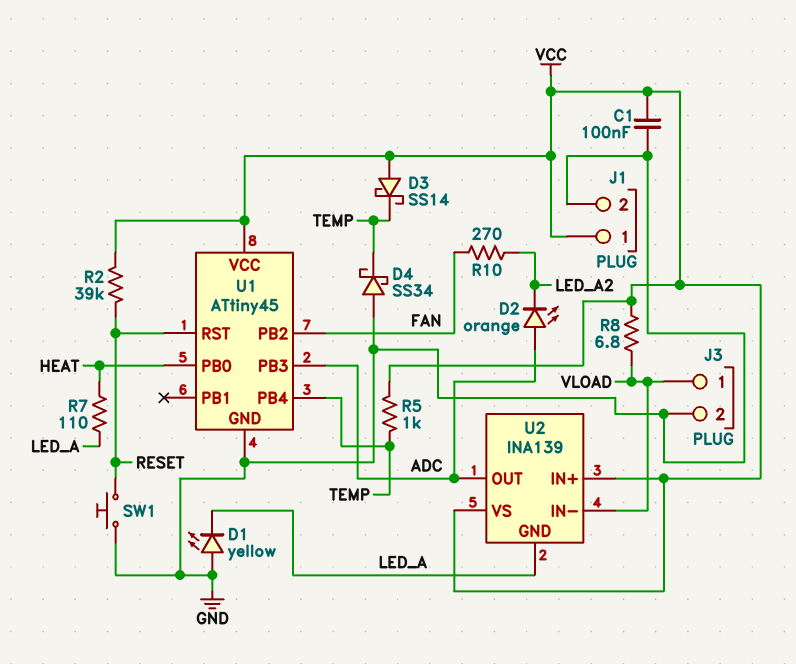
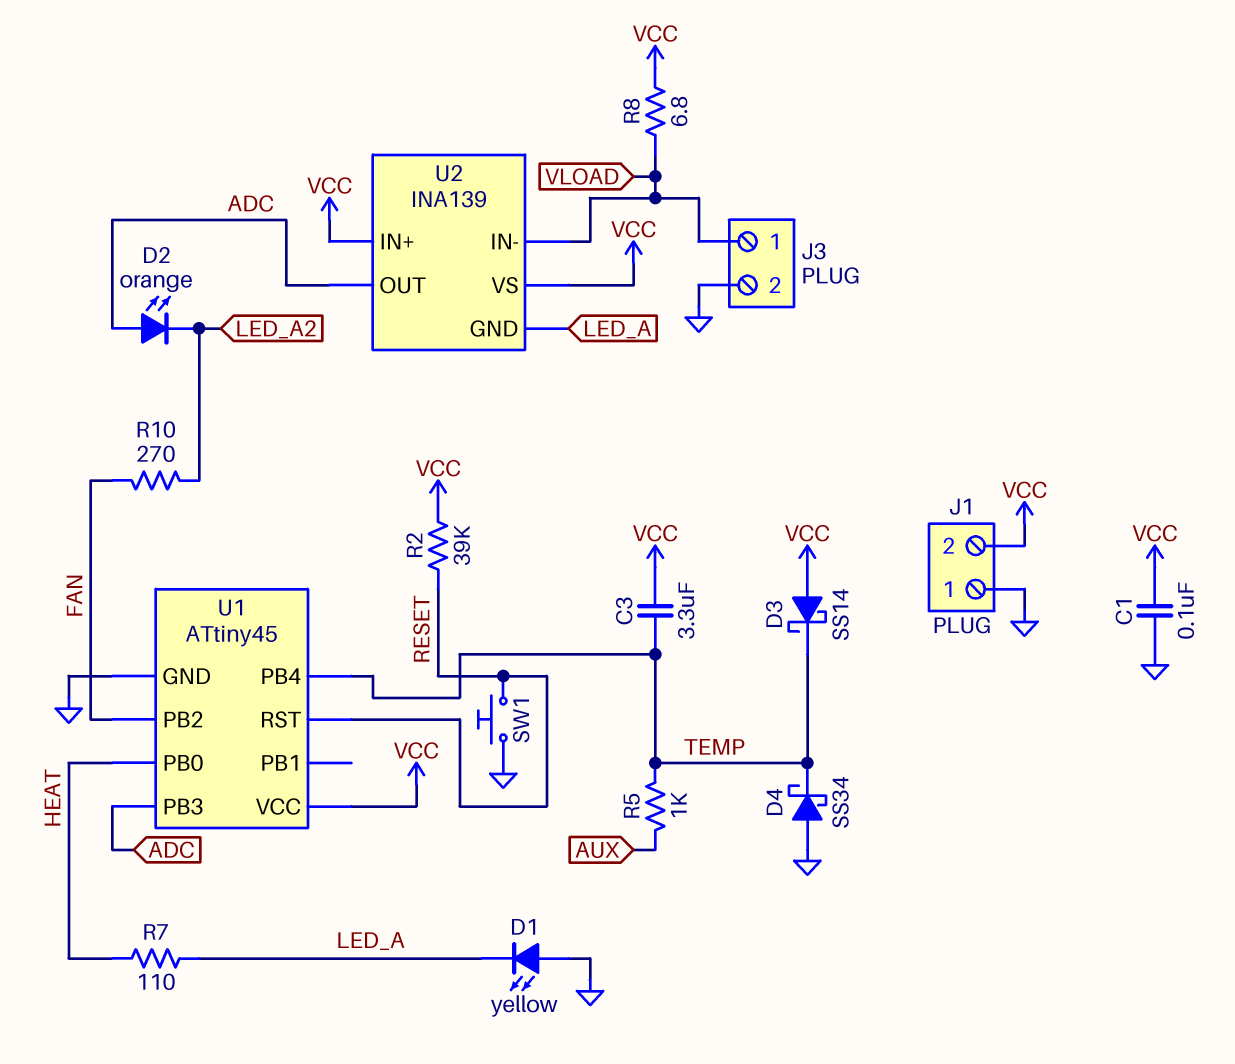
C3: none -> 3.3uF (TEMP, VCC)
J1 pin 1: VCC -> GND
J1 pin 2: GND -> VCC
R5: 1k (TEMP, VCC) -> 1k (AUX, TEMP)

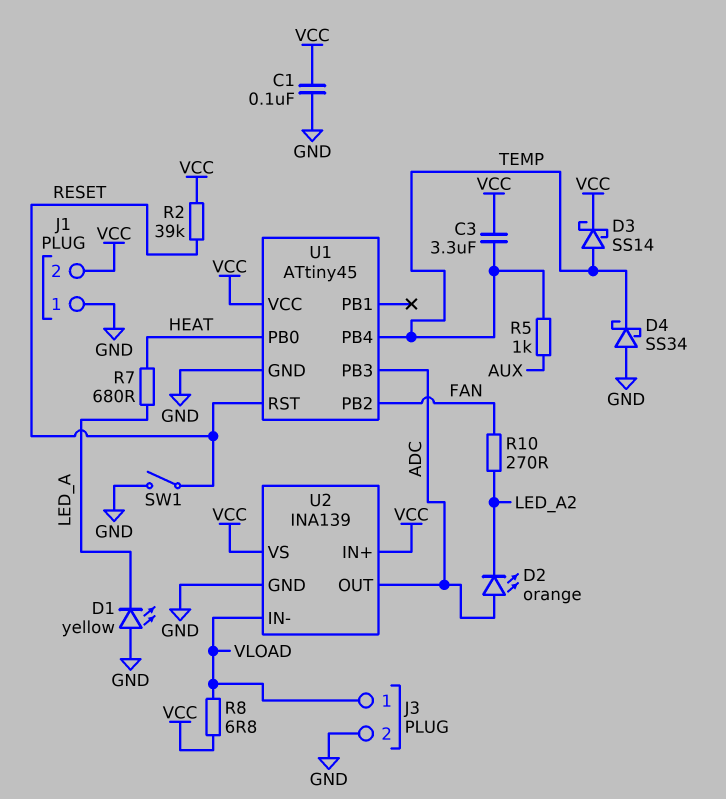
D3: schottky SS14 (A VCC, K TEMP) -> schottky SS14 (A TEMP, K VCC)
R7: 110 (HEAT, LED_A) -> 680 (HEAT, LED_A)
SW1: button (GND, RESET) -> switch (GND, RESET)
U2 pin GND: LED_A -> GND

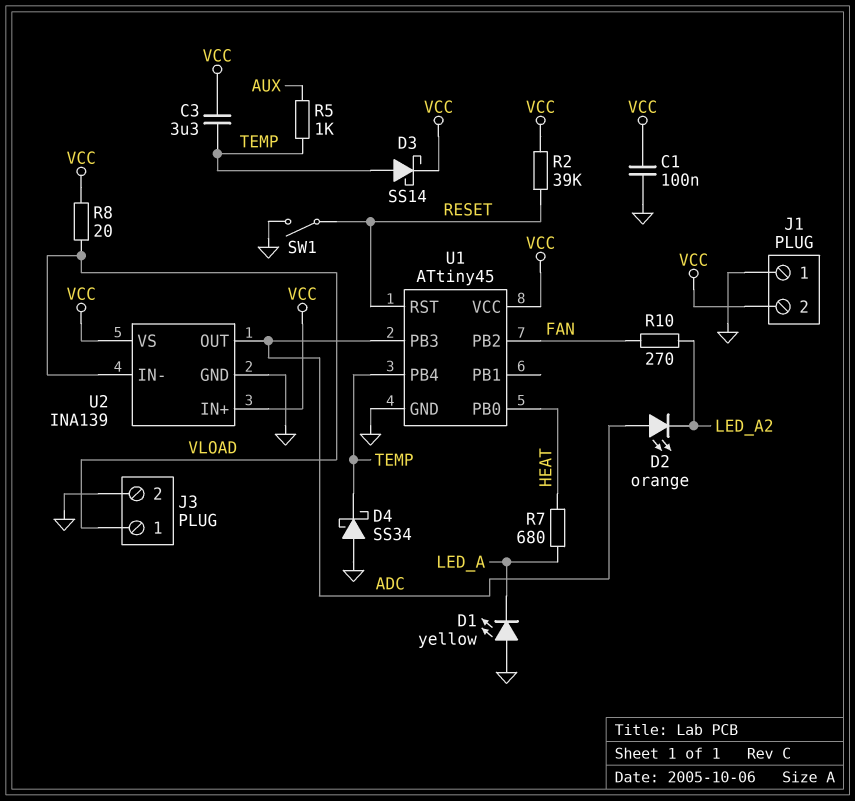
R8: 6.8 (VCC, VLOAD) -> 20 (VCC, VLOAD)

